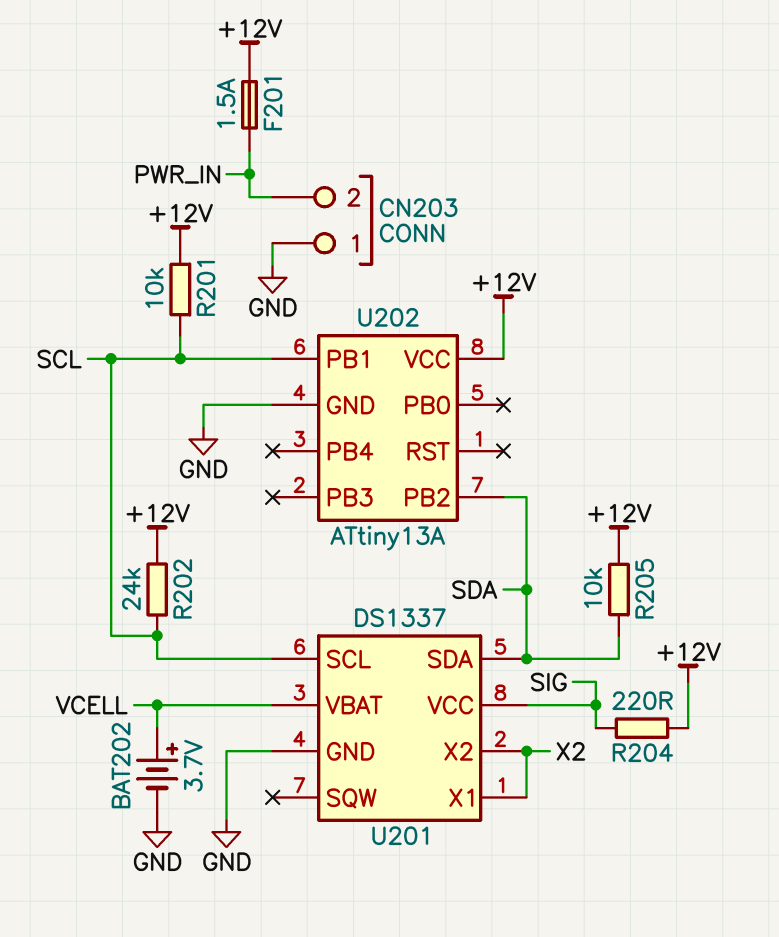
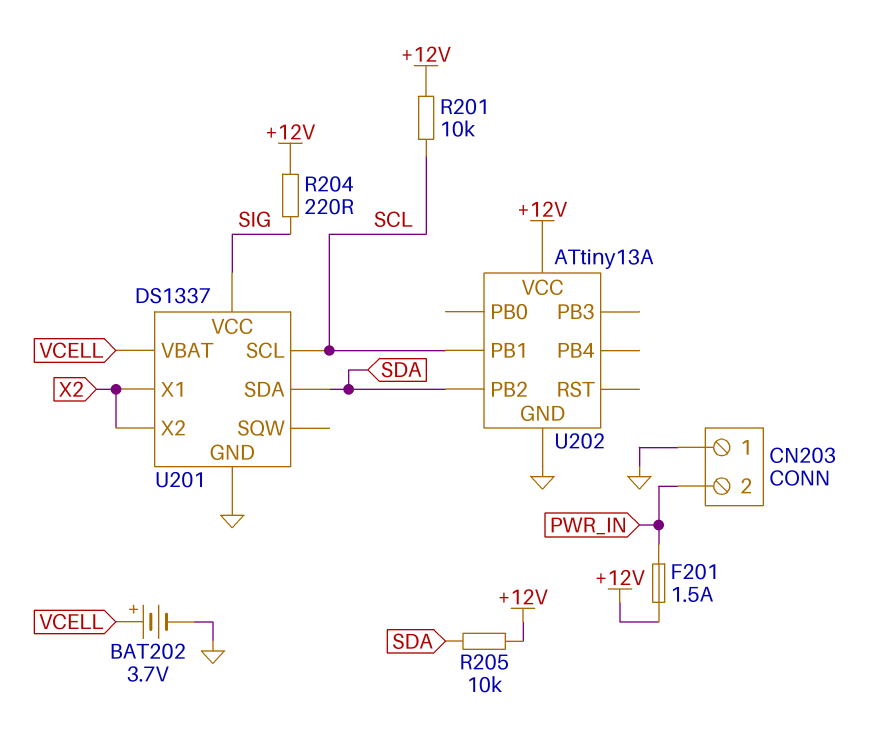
R202: 24k (+12V, SCL) -> none

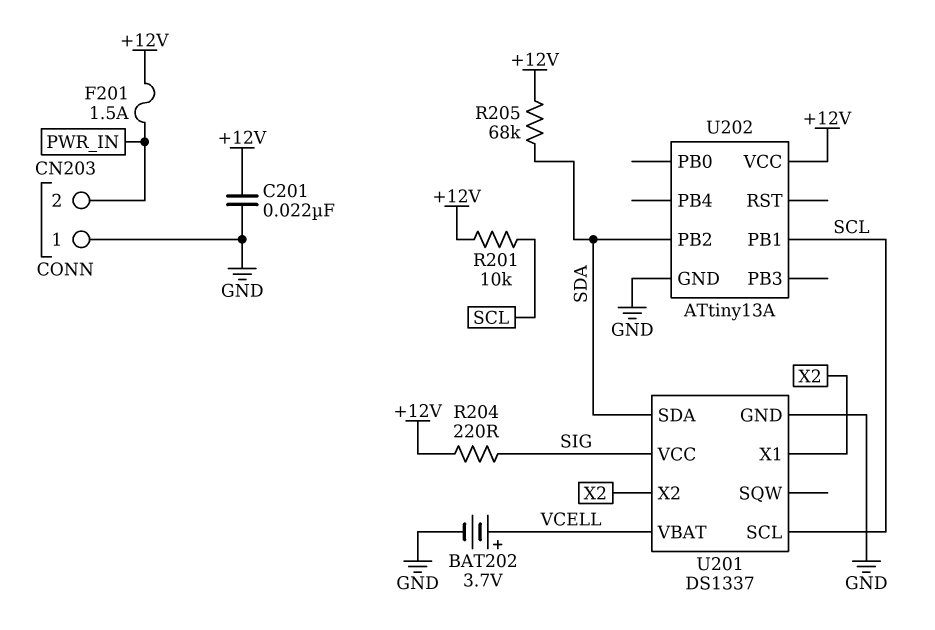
C201: none -> 22nF (+12V, GND)
R205: 10k (+12V, SDA) -> 68k (+12V, SDA)

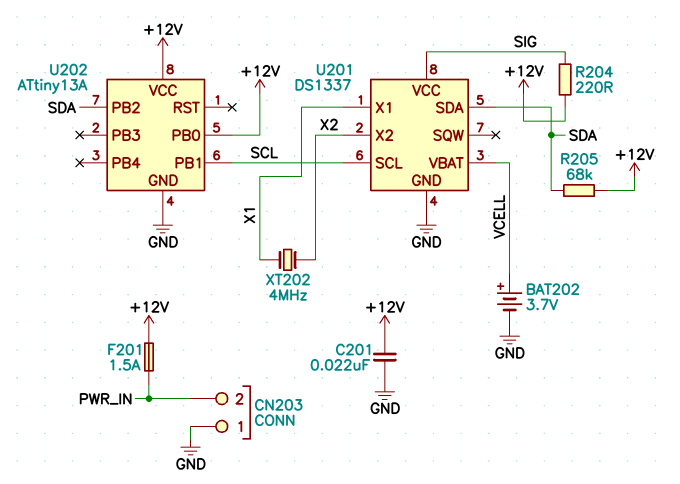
R201: 10k (+12V, SCL) -> none
U201 pin X1: X2 -> X1
U202 pin PB0: none -> +12V
XT202: none -> 4MHz (X1, X2)

